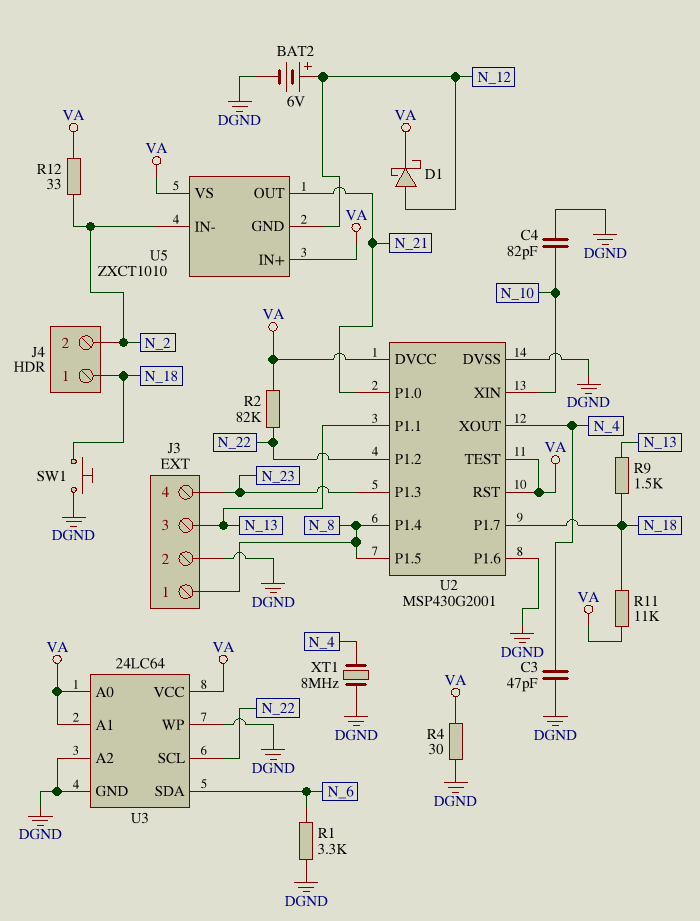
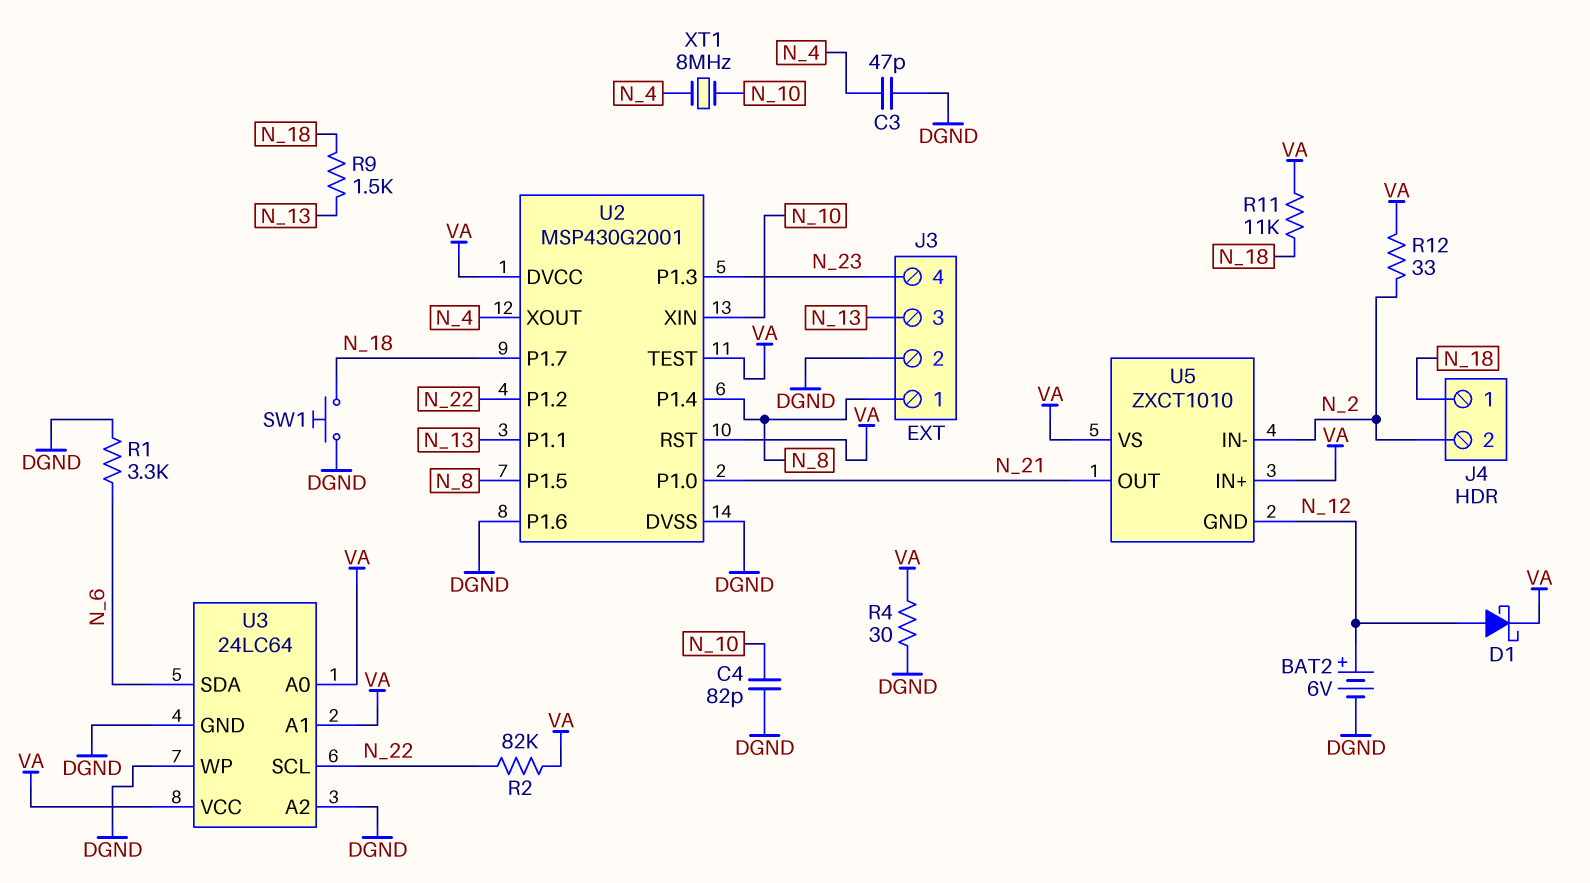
XT1: 8MHz (DGND, N_4) -> 8MHz (N_4, N_10)

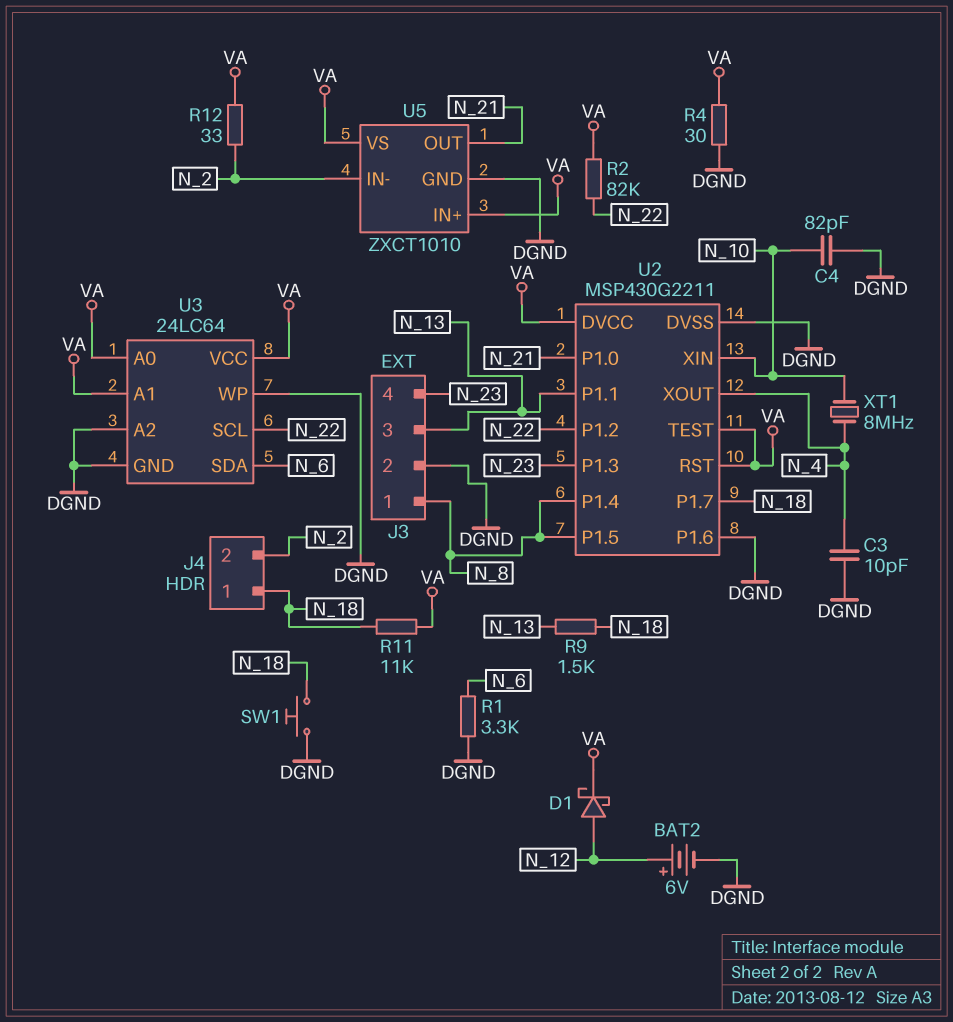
C3: 47pF (DGND, N_4) -> 10pF (DGND, N_4)
U2: MSP430G2001 -> MSP430G2211
U5 pin GND: N_12 -> DGND

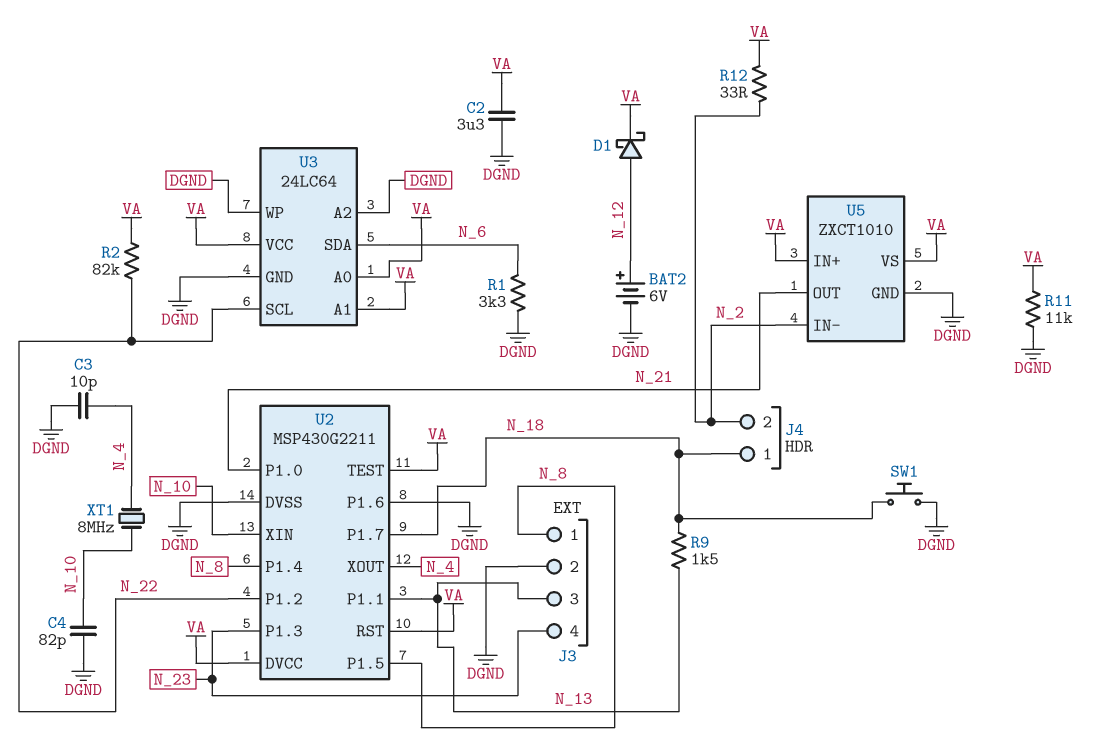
C2: none -> 3.3uF (DGND, VA)
R4: 30 (DGND, VA) -> none
R11: 11k (N_18, VA) -> 11k (DGND, VA)

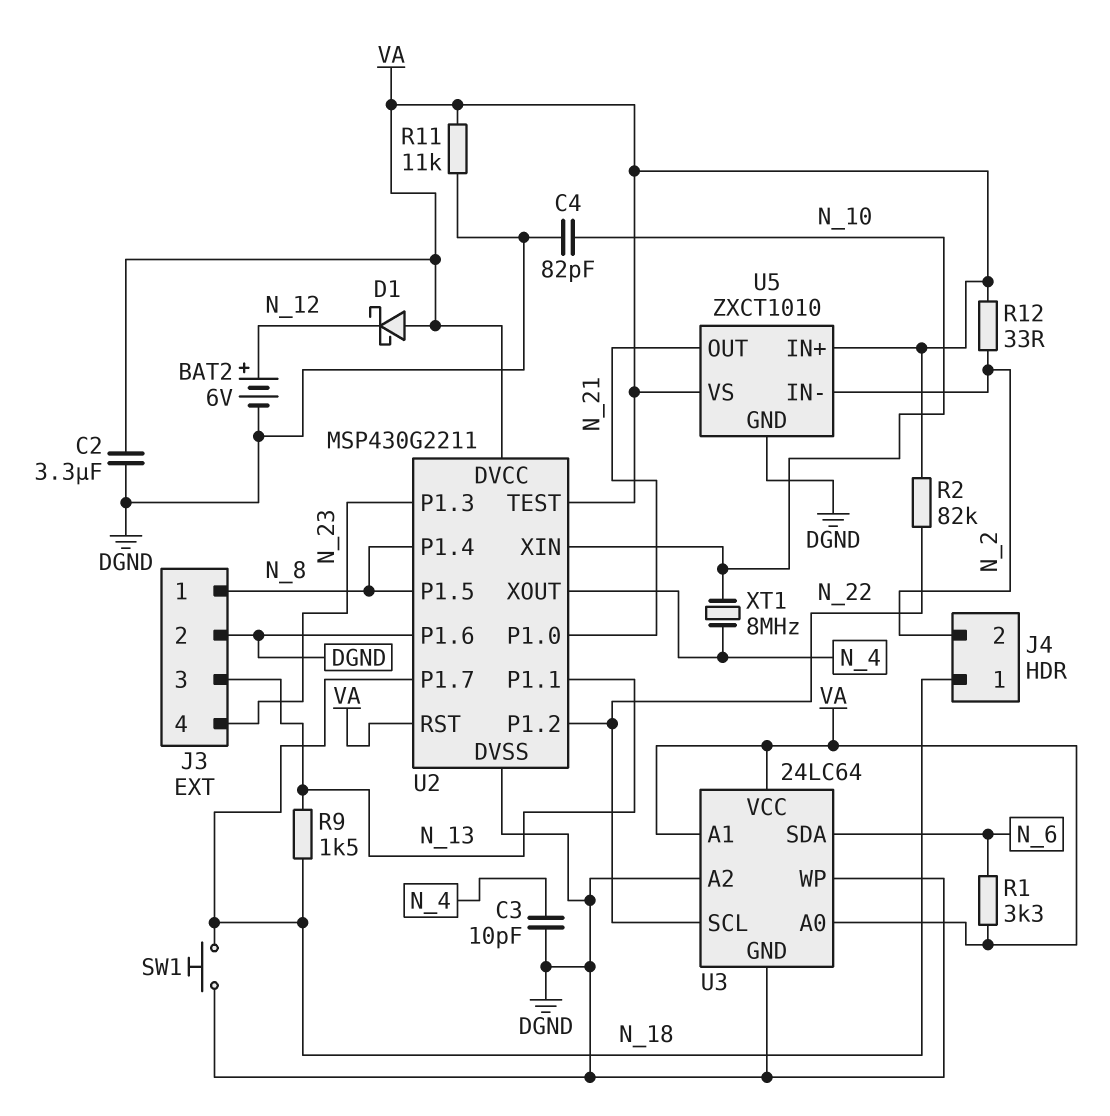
D1: schottky (A N_12, K VA) -> schottky (A VA, K N_12)
R1: 3.3k (DGND, N_6) -> 3.3k (N_6, VA)

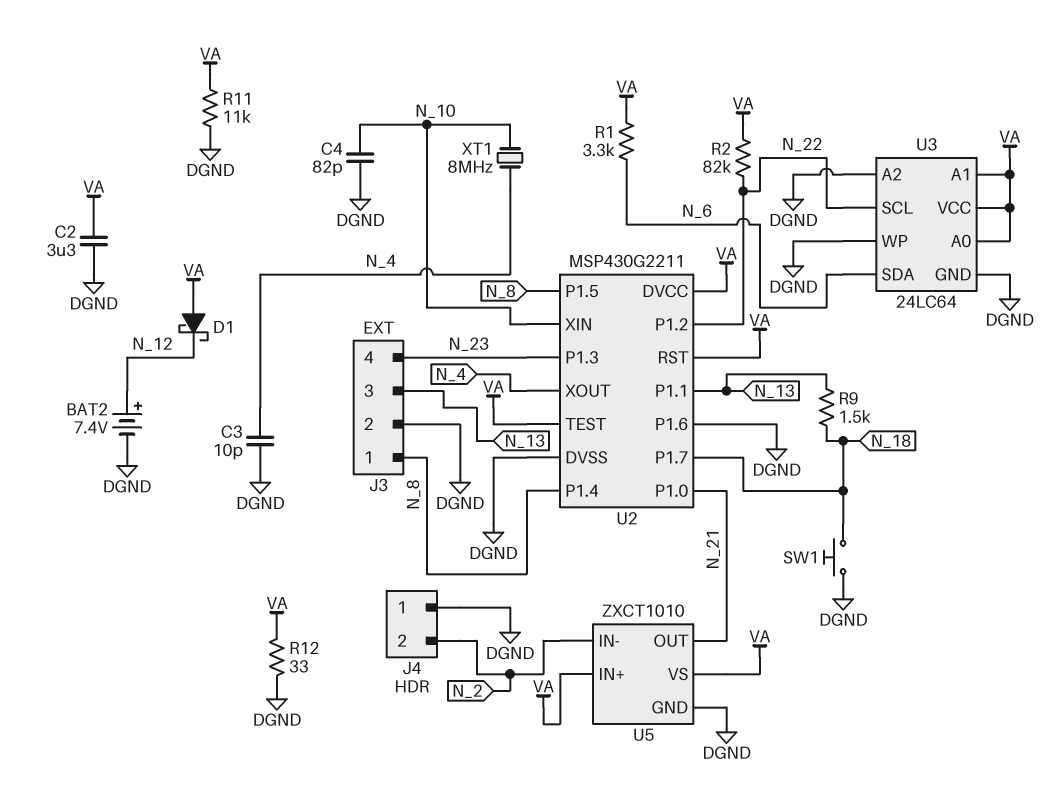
BAT2: 6V (plus N_12, minus DGND) -> 7.4V (plus N_12, minus DGND)
J4 pin 1: N_18 -> DGND
R12: 33 (N_2, VA) -> 33 (DGND, VA)

